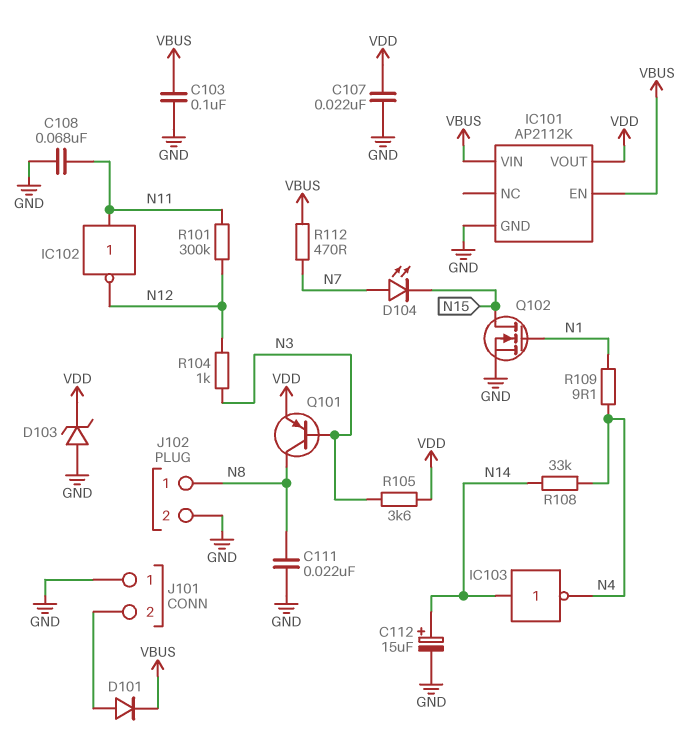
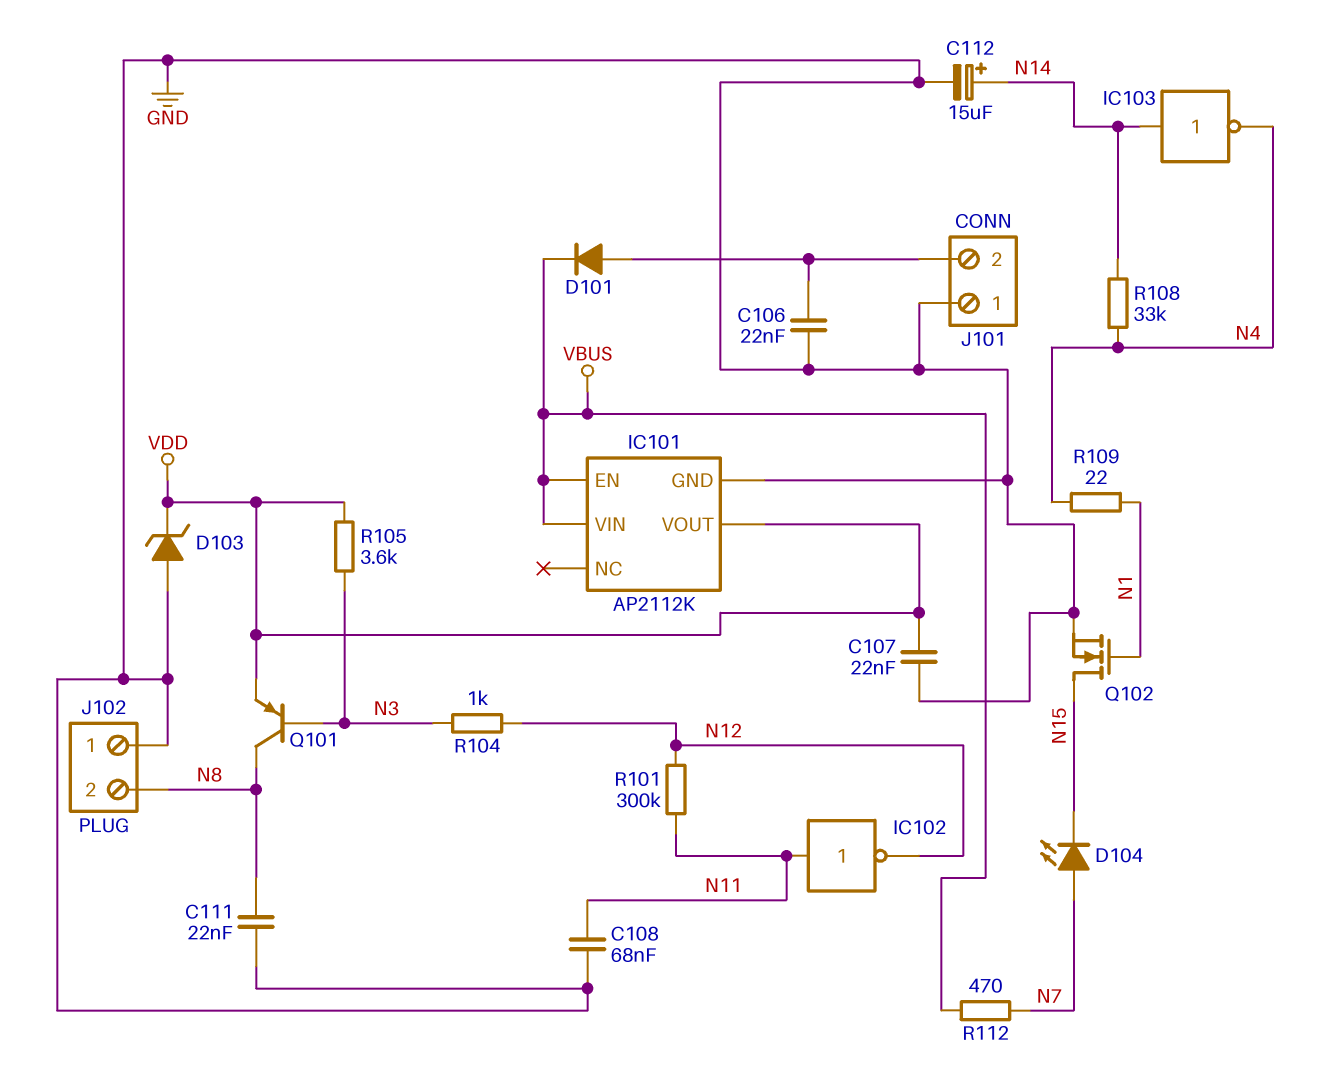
C103: 100nF (GND, VBUS) -> none
C106: none -> 22nF (GND, J101/2)
J102 pin 1: N8 -> GND
J102 pin 2: GND -> N8
R109: 9.1 (N1, N4) -> 22 (N1, N4)

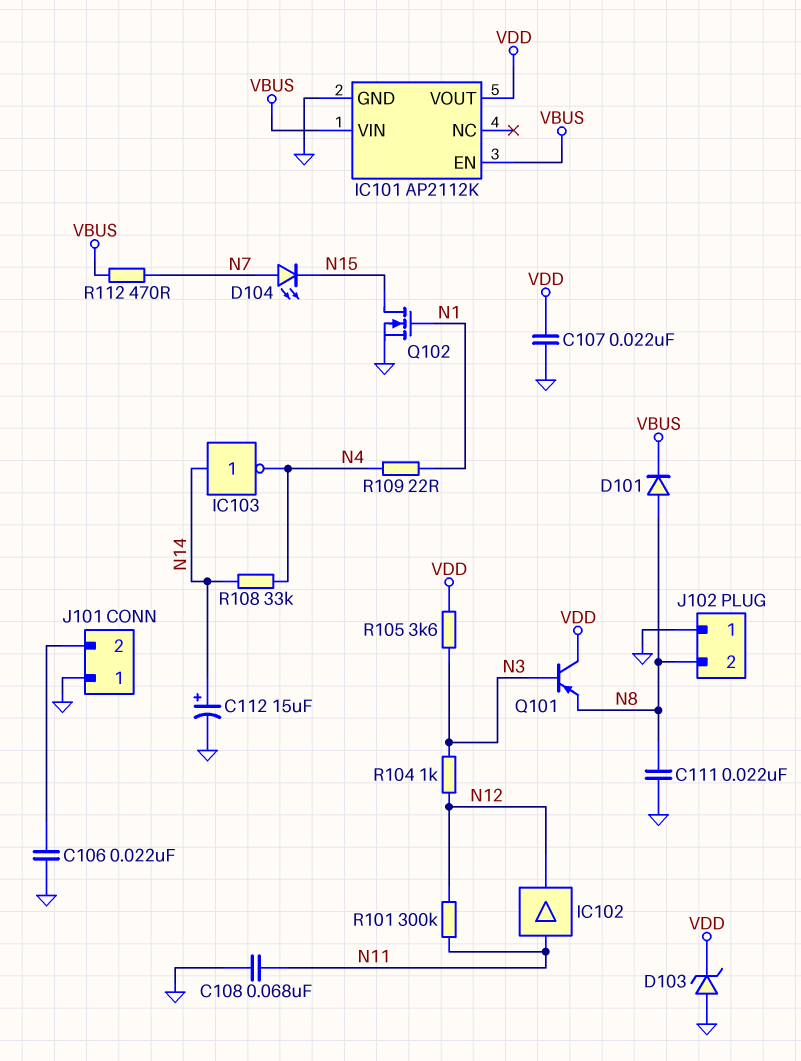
D101: diode (A J101/2, K VBUS) -> diode (A N8, K VBUS)
IC102: NOT (in N11, out N12) -> buffer (in N11, out N12)
Q101: PNP (B N3, C N8, E VDD) -> PNP (B N3, C VDD, E N8)

